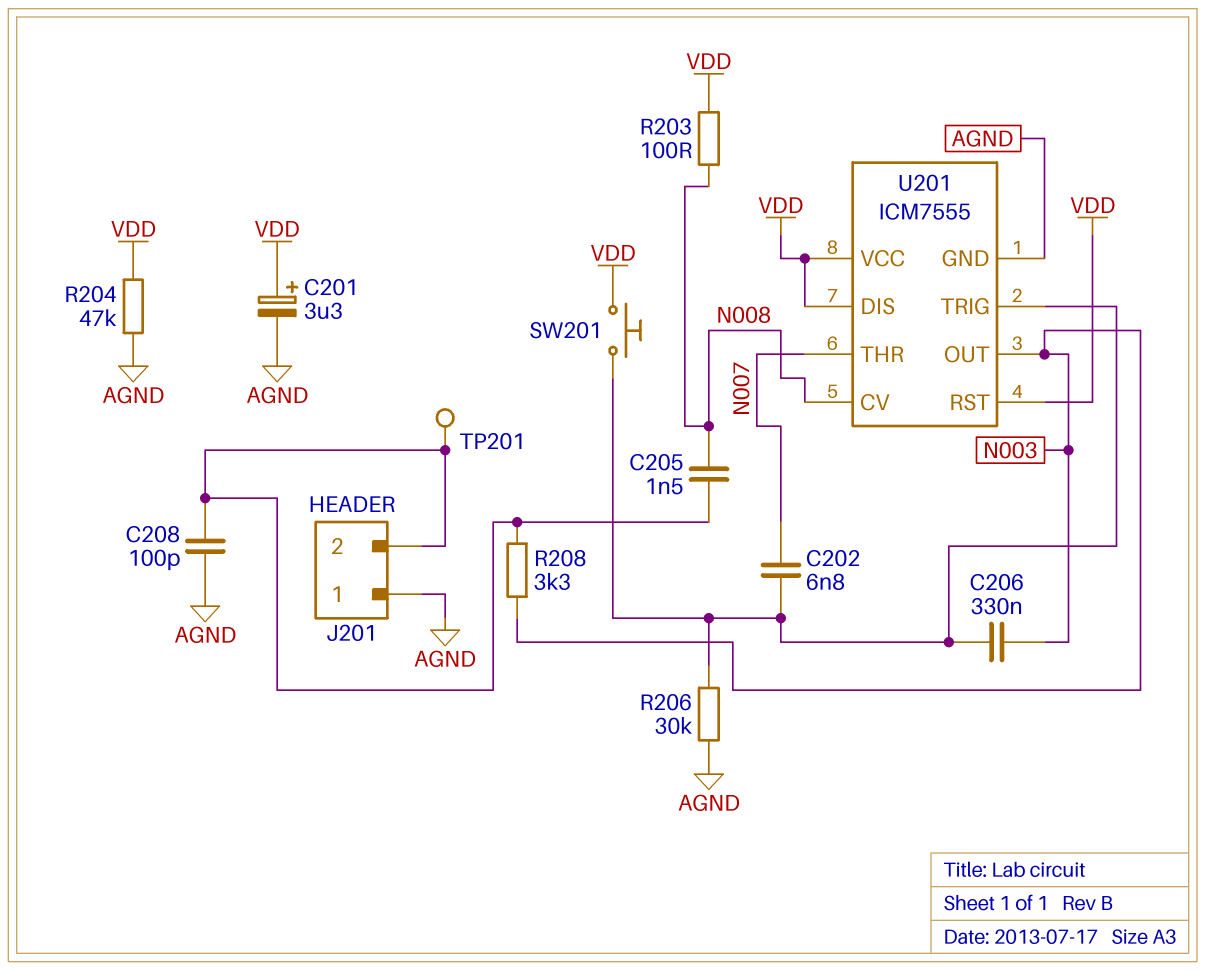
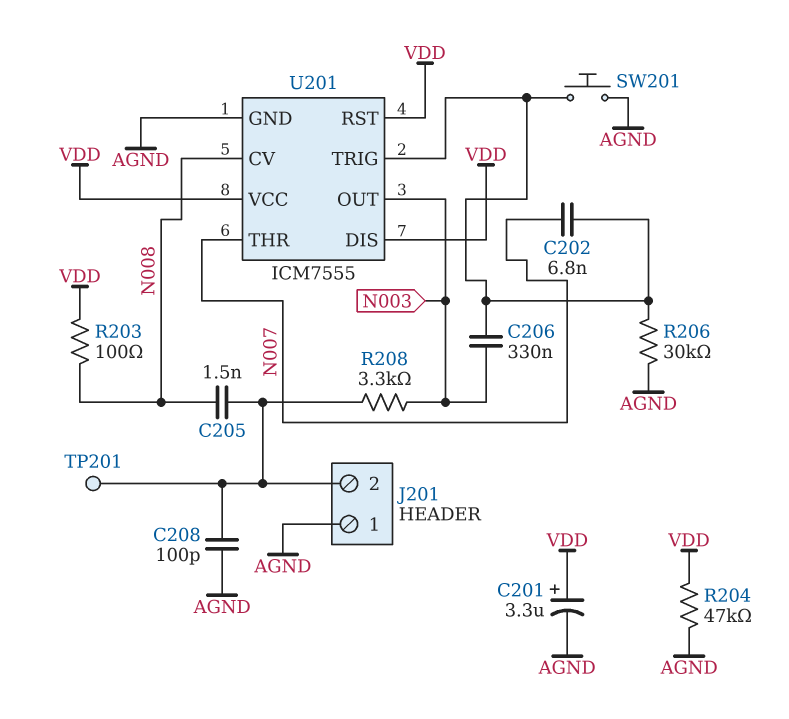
SW201: button (U201/TRIG, VDD) -> button (AGND, U201/TRIG)

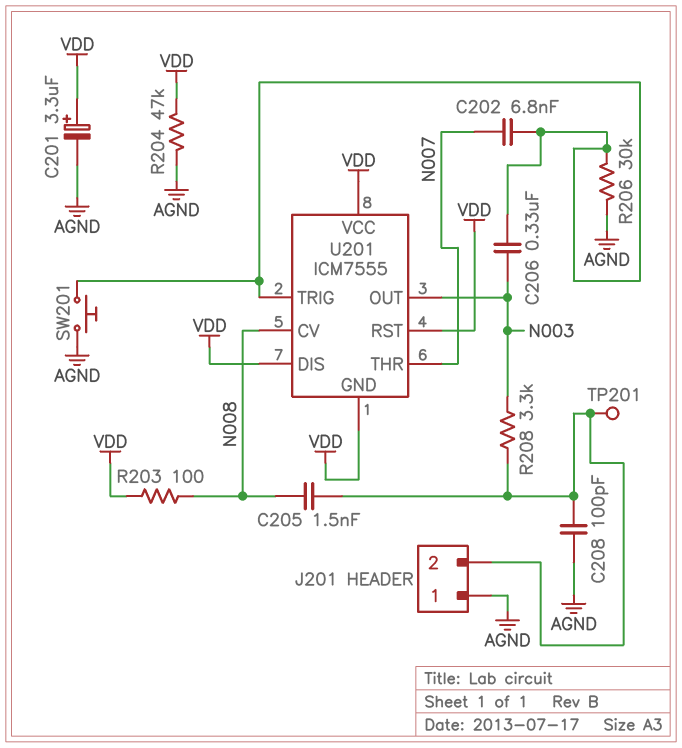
U201 pin GND: AGND -> VDD

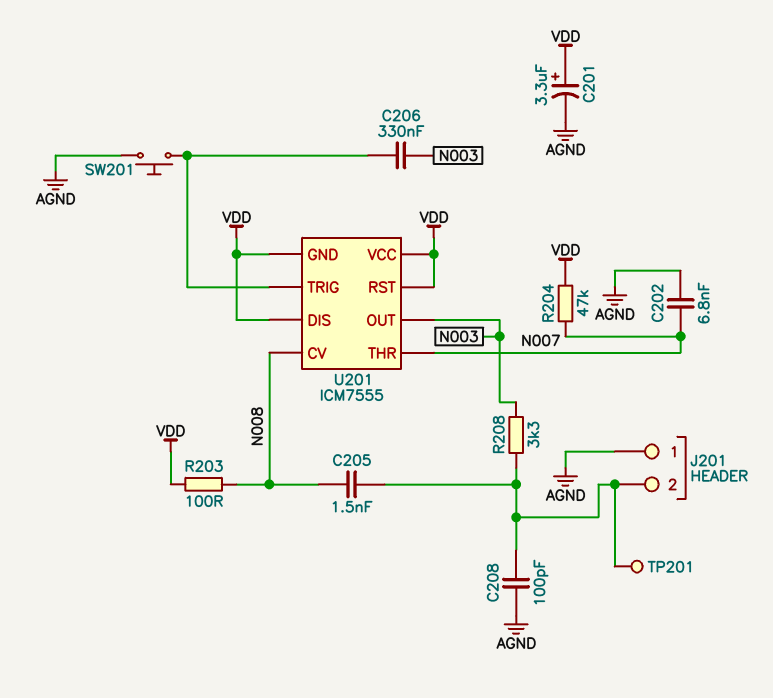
C202: 6.8nF (N007, U201/TRIG) -> 6.8nF (AGND, N007)
R204: 47k (AGND, VDD) -> 47k (N007, VDD)
R206: 30k (AGND, U201/TRIG) -> none

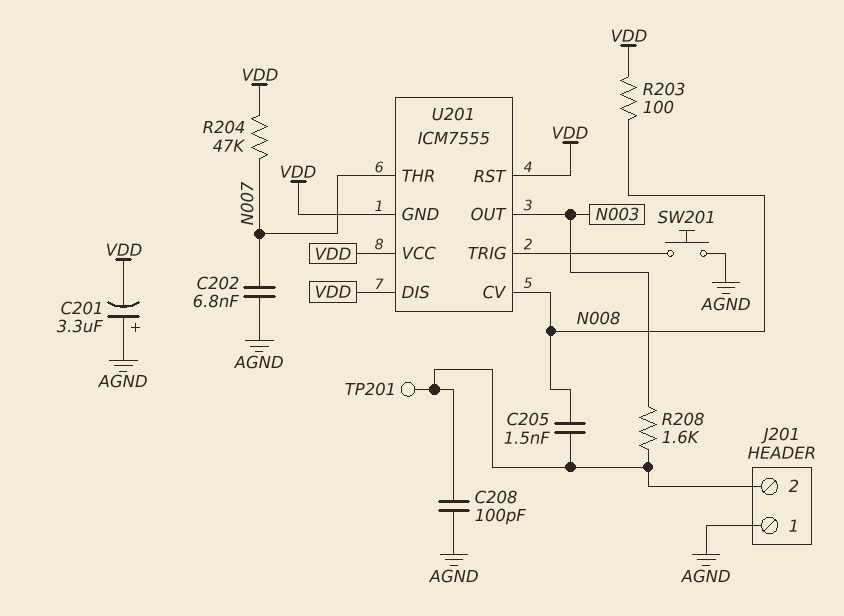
C201: 3.3uF (plus VDD, minus AGND) -> 3.3uF (plus AGND, minus VDD)
C206: 330nF (N003, U201/TRIG) -> none
R208: 3.3k (J201/2, N003) -> 1.6k (J201/2, N003)

